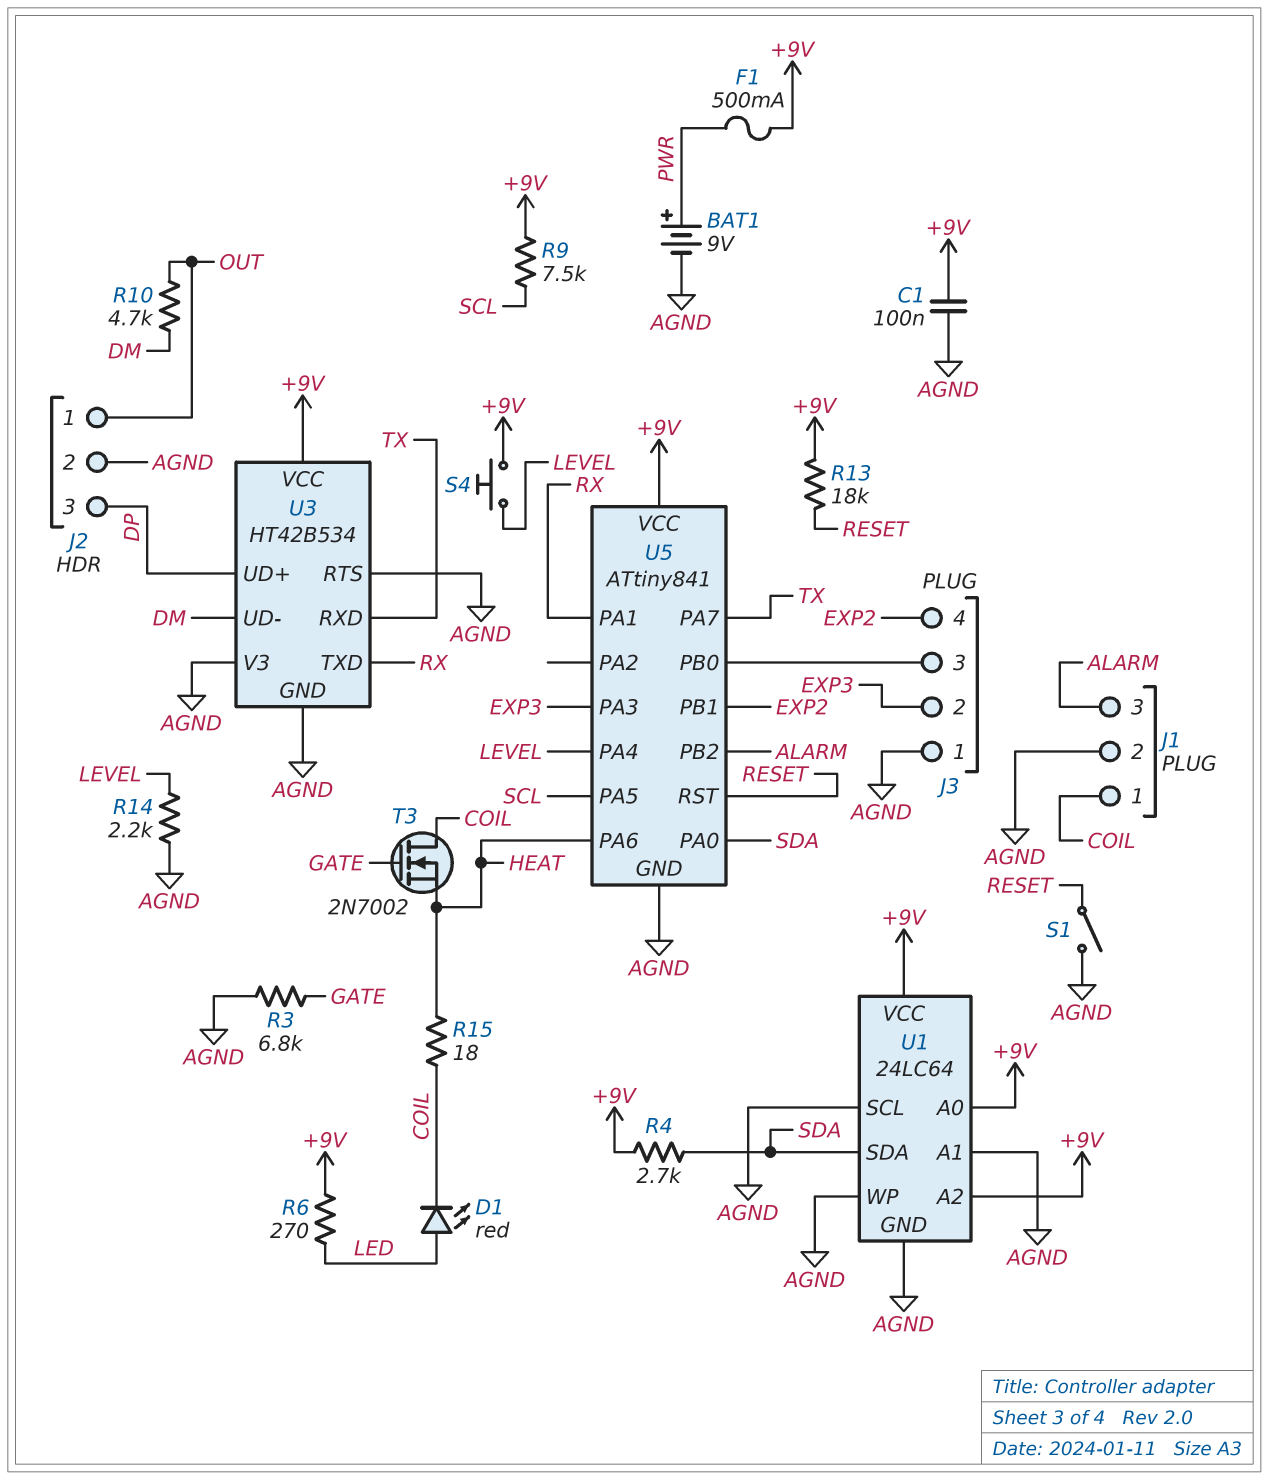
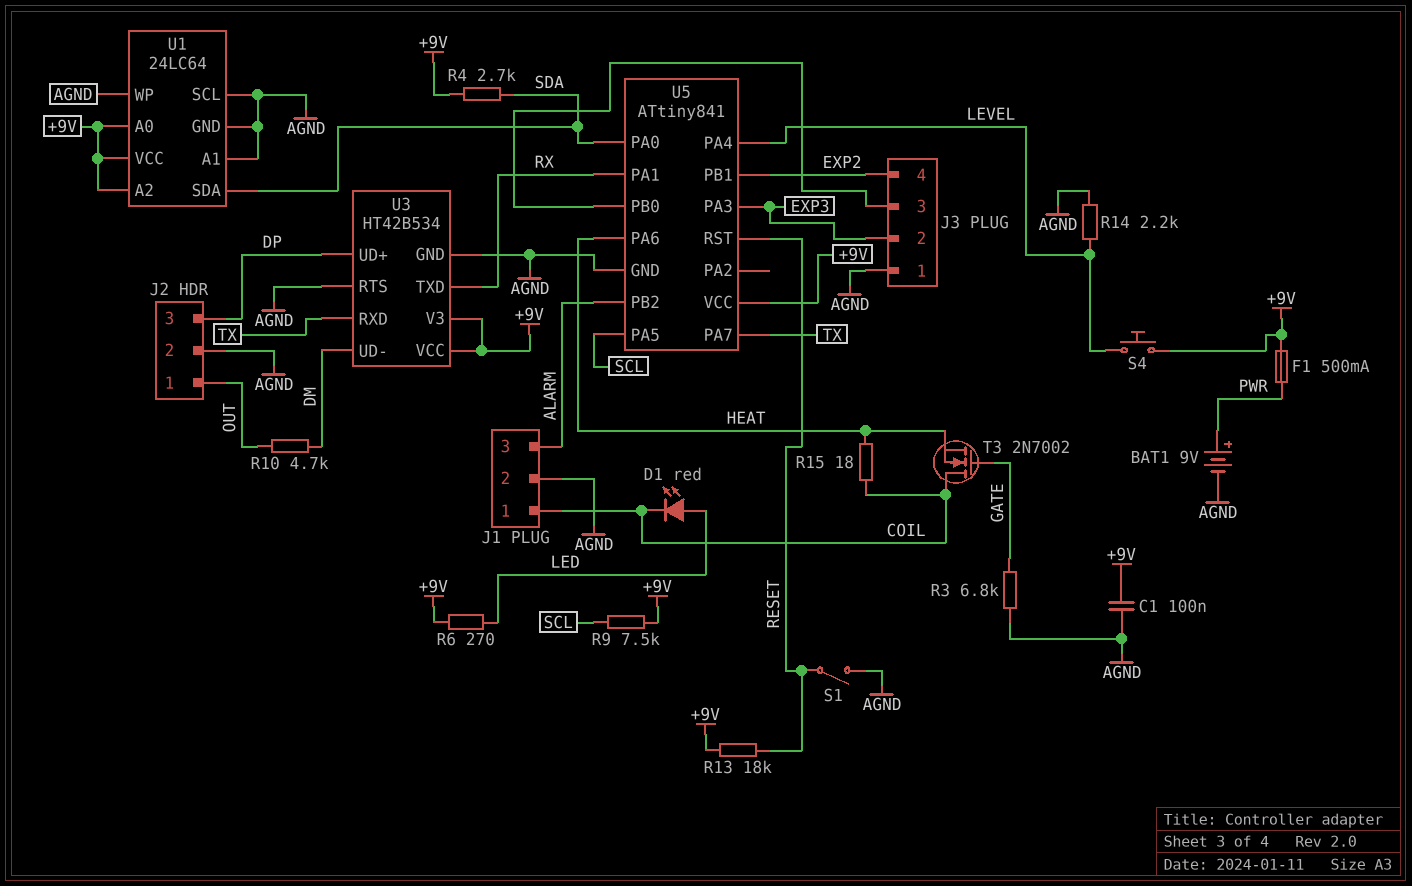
U3 pin V3: AGND -> +9V

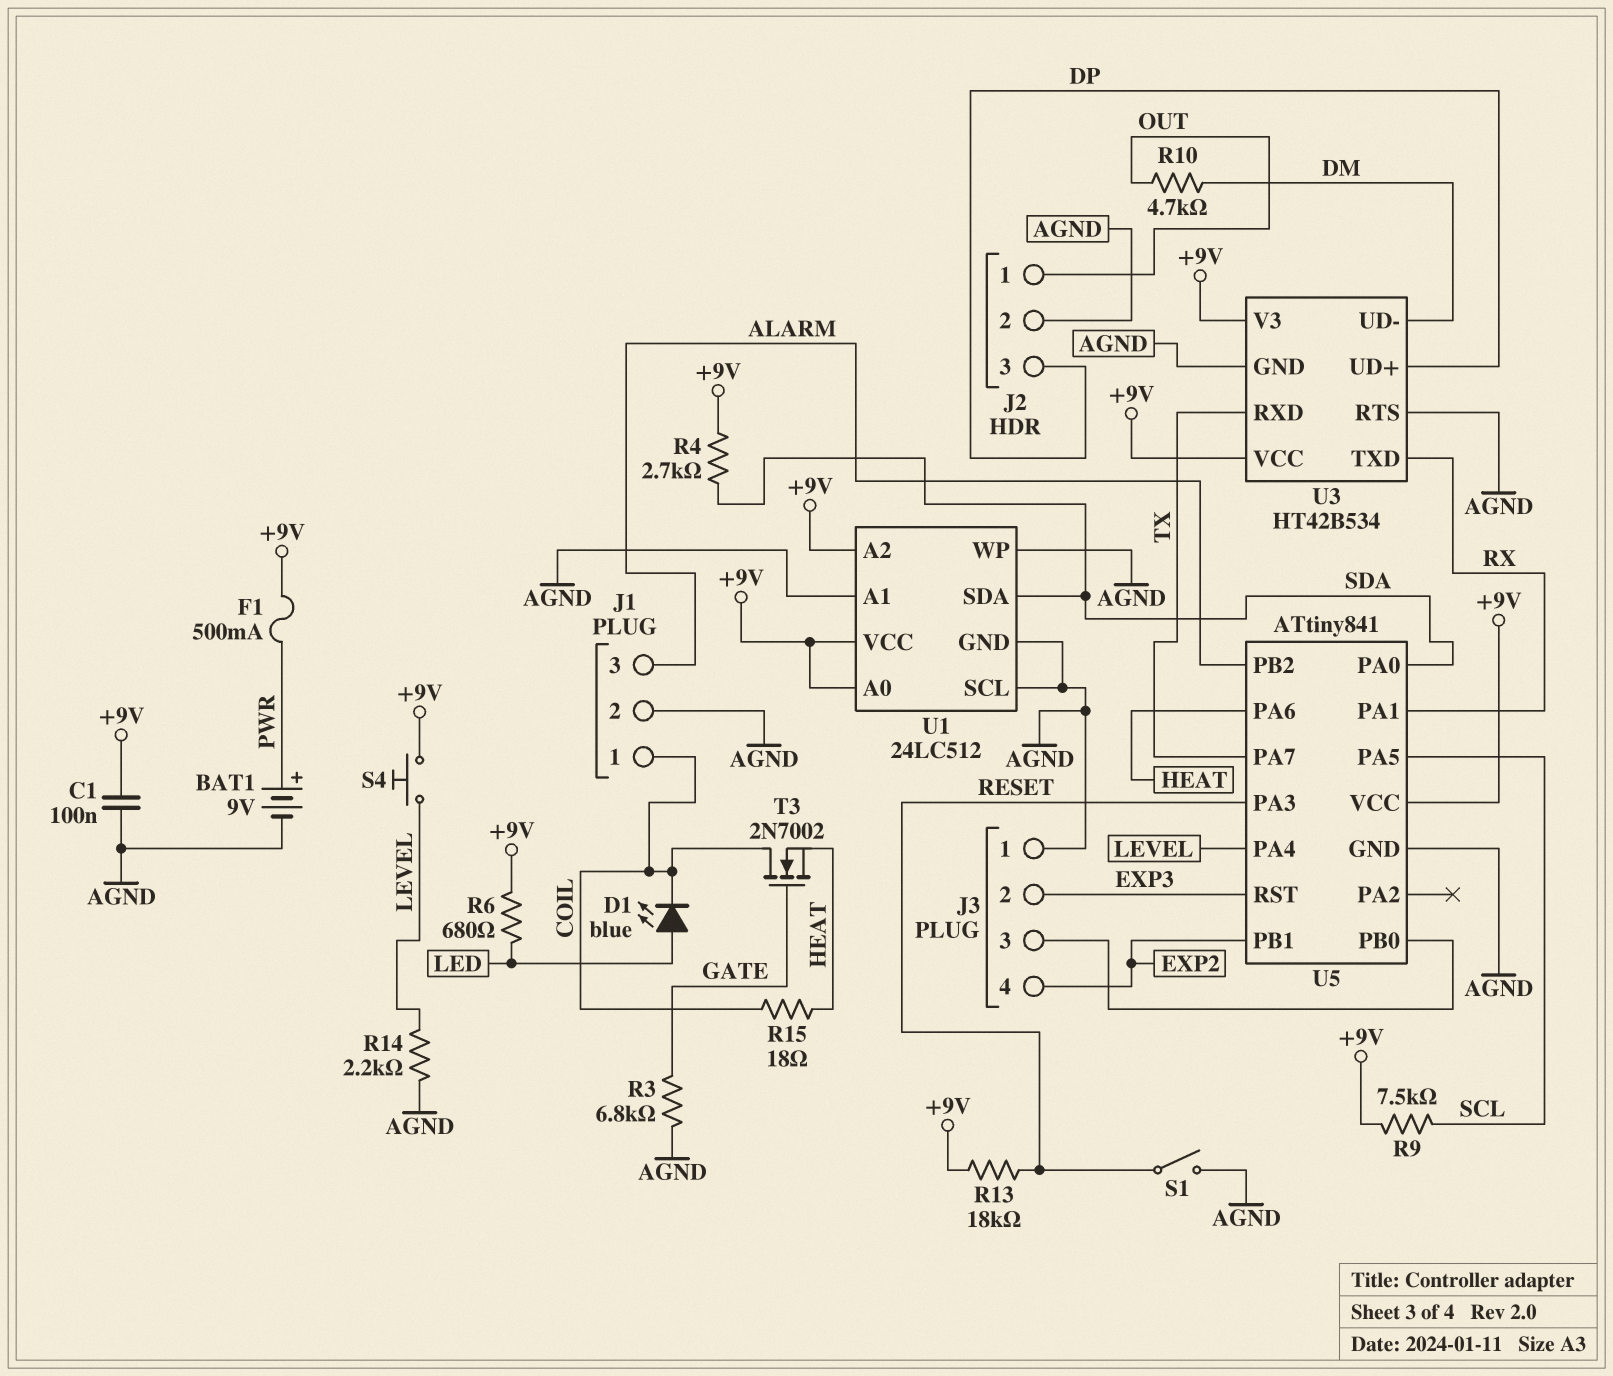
D1: LED red (A LED, K COIL) -> LED blue (A LED, K COIL)
R6: 270 (+9V, LED) -> 680 (+9V, LED)
U1: 24LC64 -> 24LC512
U5 pin PA3: EXP3 -> RESET
U5 pin RST: RESET -> EXP3

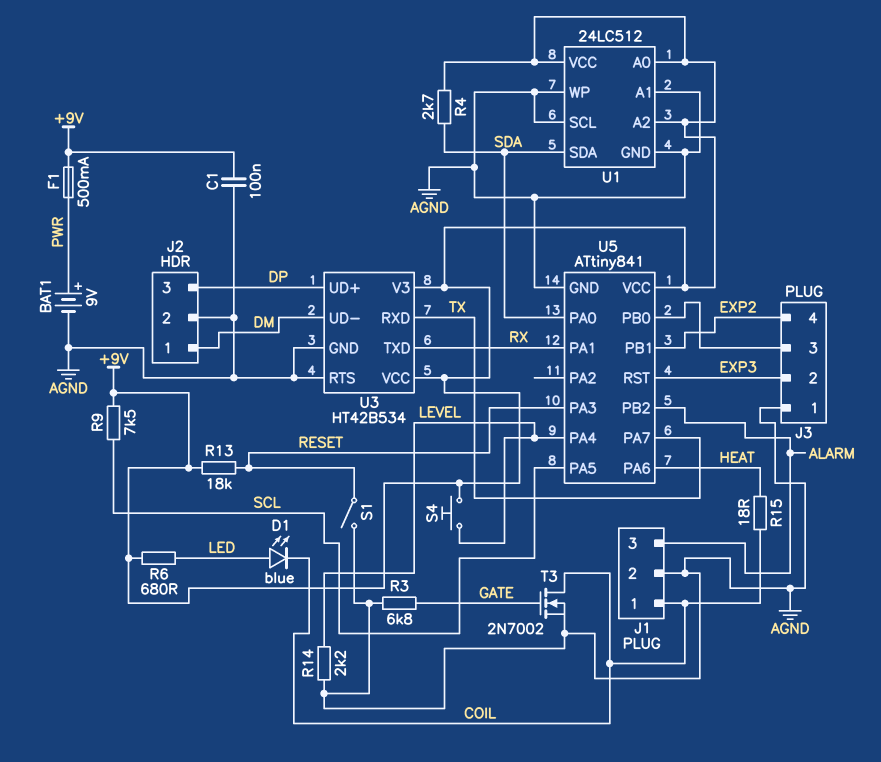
J2 pin 1: OUT -> DM
R10: 4.7k (DM, OUT) -> none
T3: NMOS 2N7002 (G GATE, D COIL, S HEAT) -> NMOS 2N7002 (G GATE, D COIL, S AGND)

